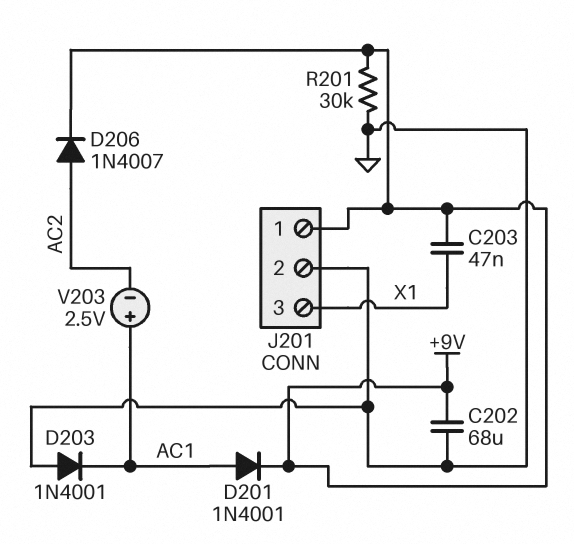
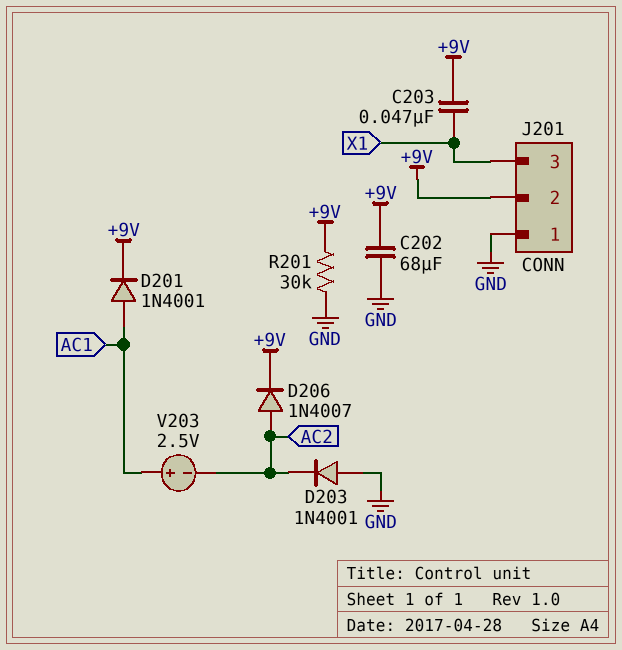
D203: diode 1N4001 (A GND, K AC1) -> diode 1N4001 (A GND, K AC2)
J201 pin 1: +9V -> GND
J201 pin 2: GND -> +9V

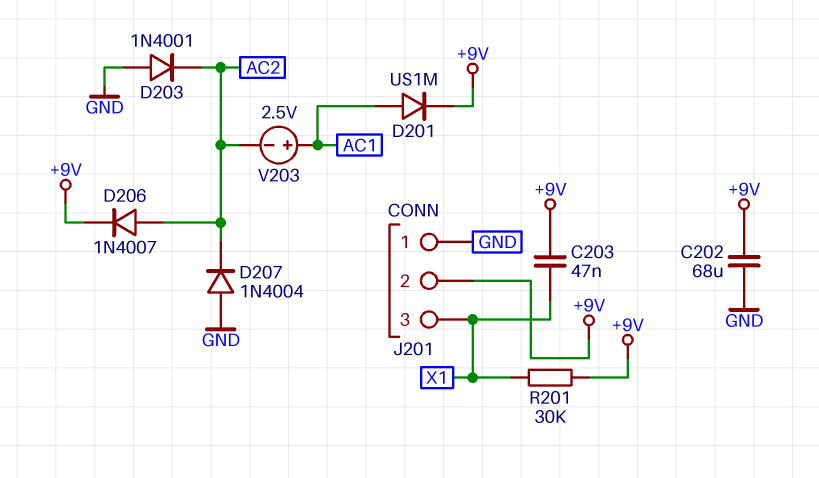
D201: diode 1N4001 (A AC1, K +9V) -> diode US1M (A AC1, K +9V)
D207: none -> diode 1N4004 (A GND, K AC2)
R201: 30k (+9V, GND) -> 30k (+9V, X1)

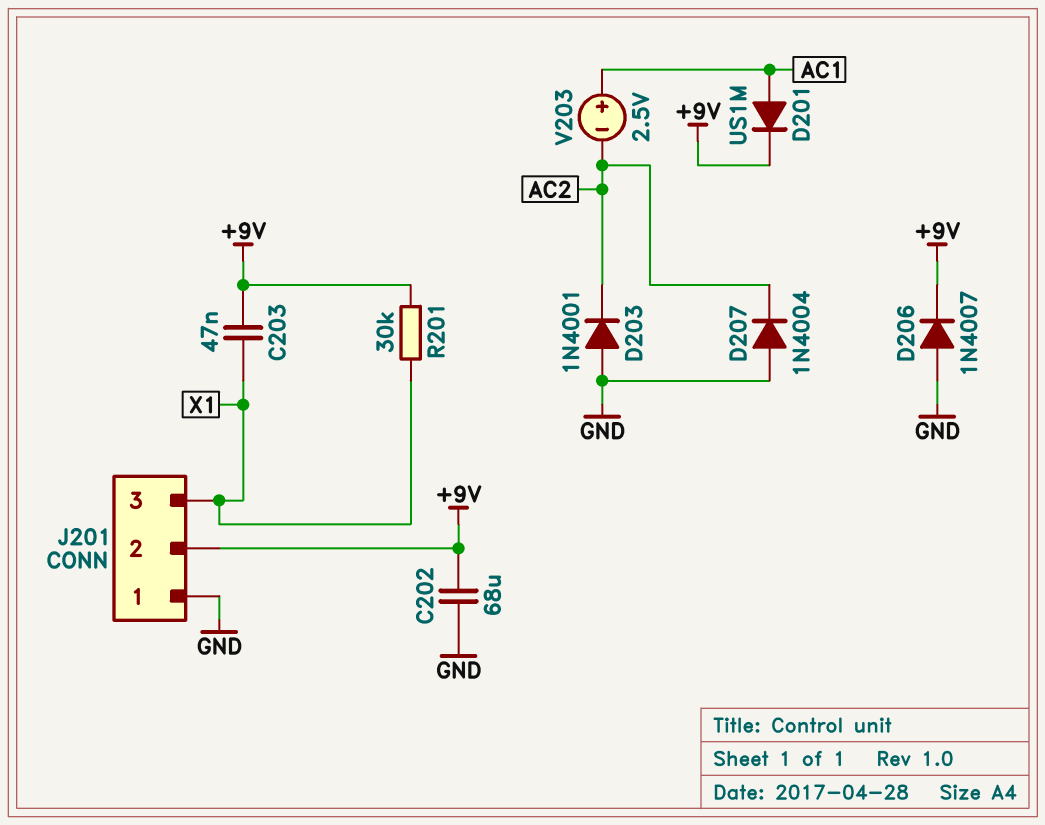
D206: diode 1N4007 (A AC2, K +9V) -> diode 1N4007 (A GND, K +9V)

